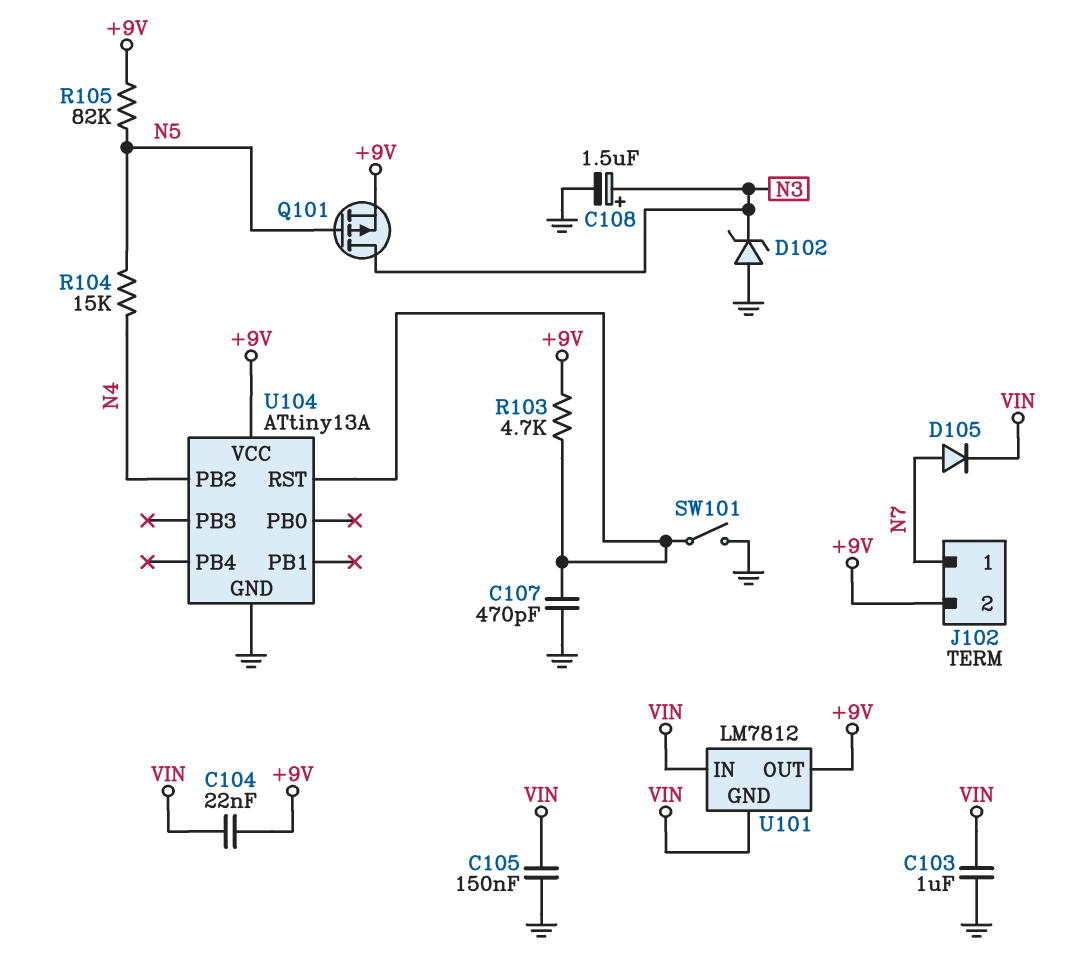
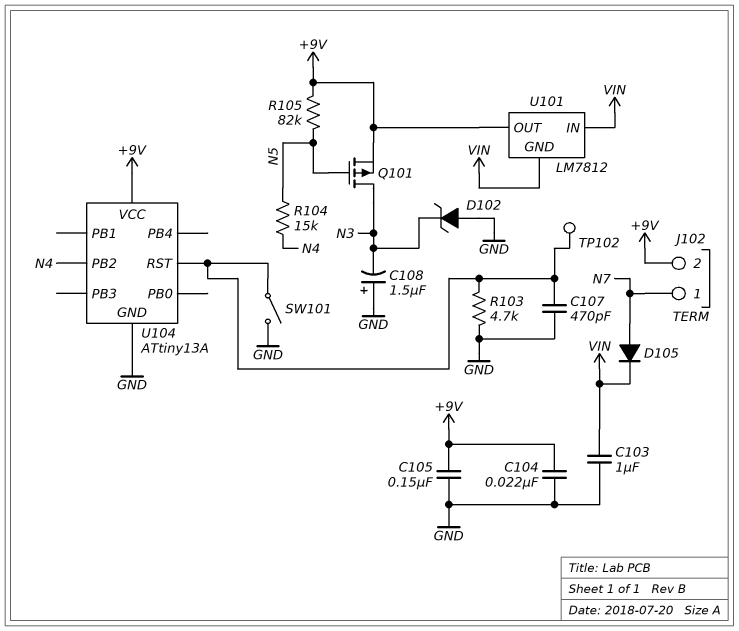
C104: 22nF (+9V, VIN) -> 22nF (+9V, GND)
C105: 150nF (GND, VIN) -> 150nF (+9V, GND)
C108: 1.5uF (plus N3, minus GND) -> 1.5uF (plus GND, minus N3)
R103: 4.7k (+9V, U104/RST) -> 4.7k (GND, U104/RST)
TP102: none -> test point (U104/RST)

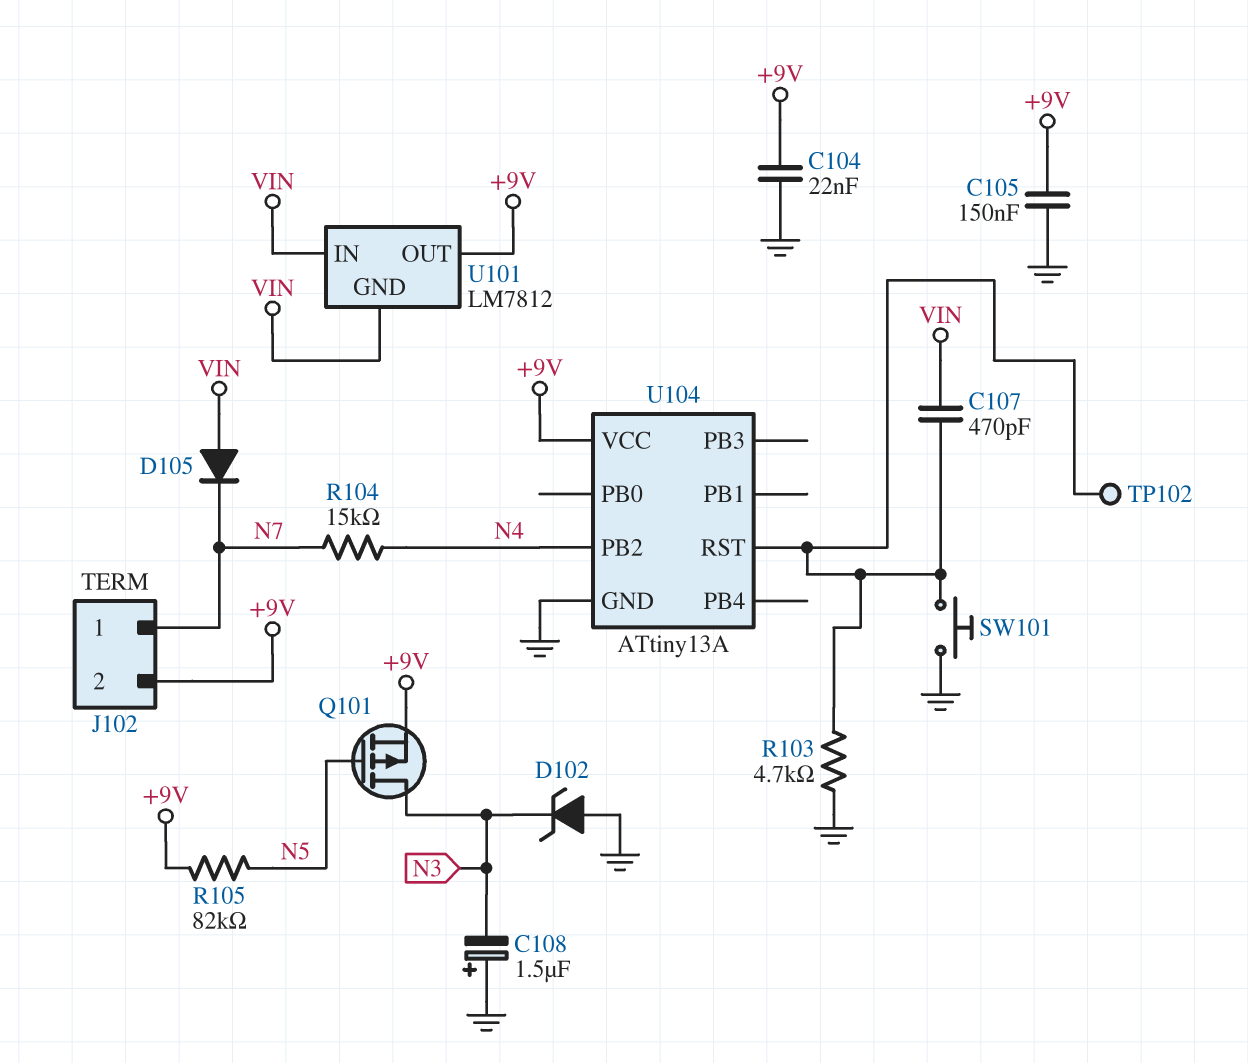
C103: 1uF (GND, VIN) -> none
C107: 470pF (GND, U104/RST) -> 470pF (U104/RST, VIN)
D105: diode (A N7, K VIN) -> diode (A VIN, K N7)
R104: 15k (N4, N5) -> 15k (N4, N7)
SW101: switch (GND, U104/RST) -> button (GND, U104/RST)

